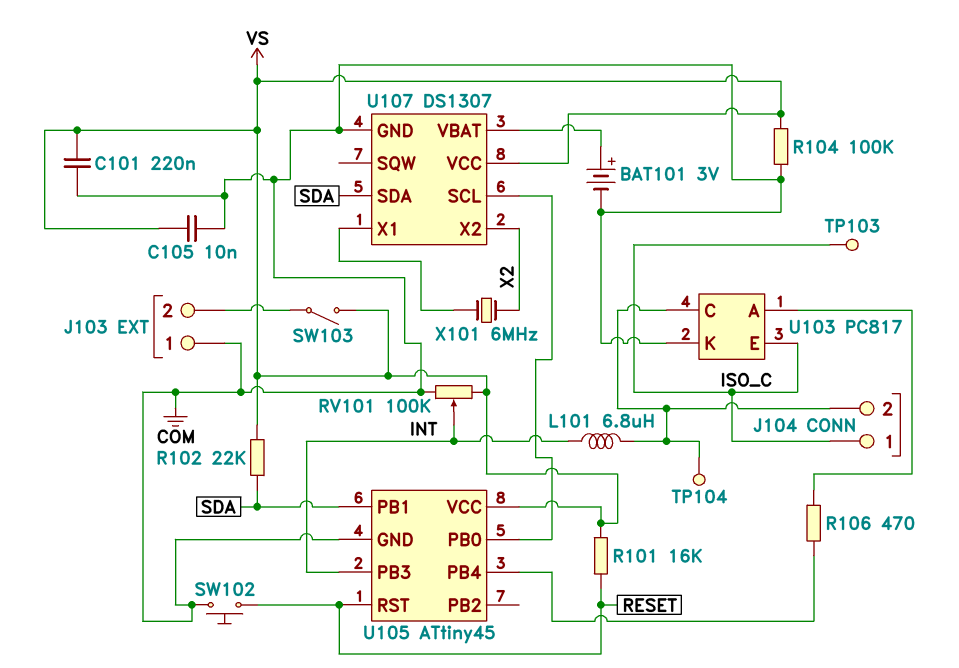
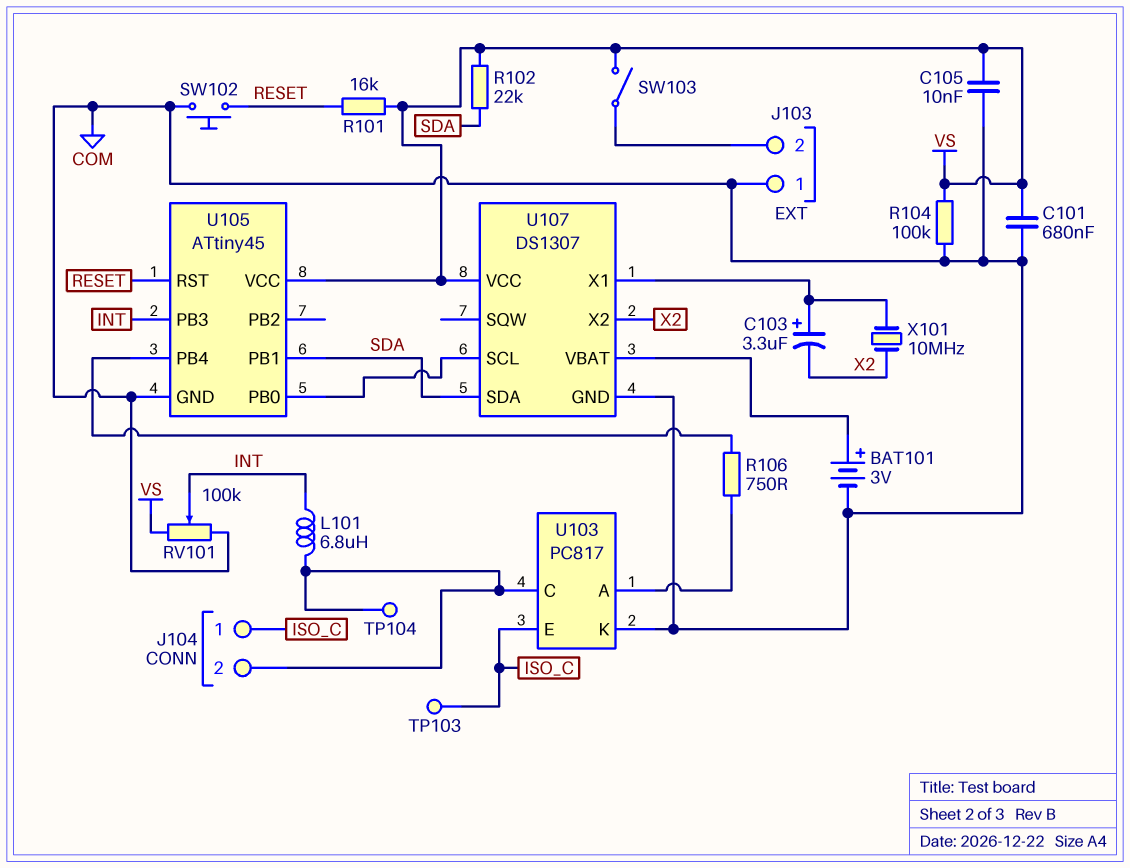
C101: 220nF (COM, VS) -> 680nF (COM, VS)
C103: none -> 3.3uF (plus U107/X1, minus X2)
R106: 470 (U103/A, U105/PB4) -> 750 (U103/A, U105/PB4)
X101: 6MHz (U107/X1, X2) -> 10MHz (U107/X1, X2)

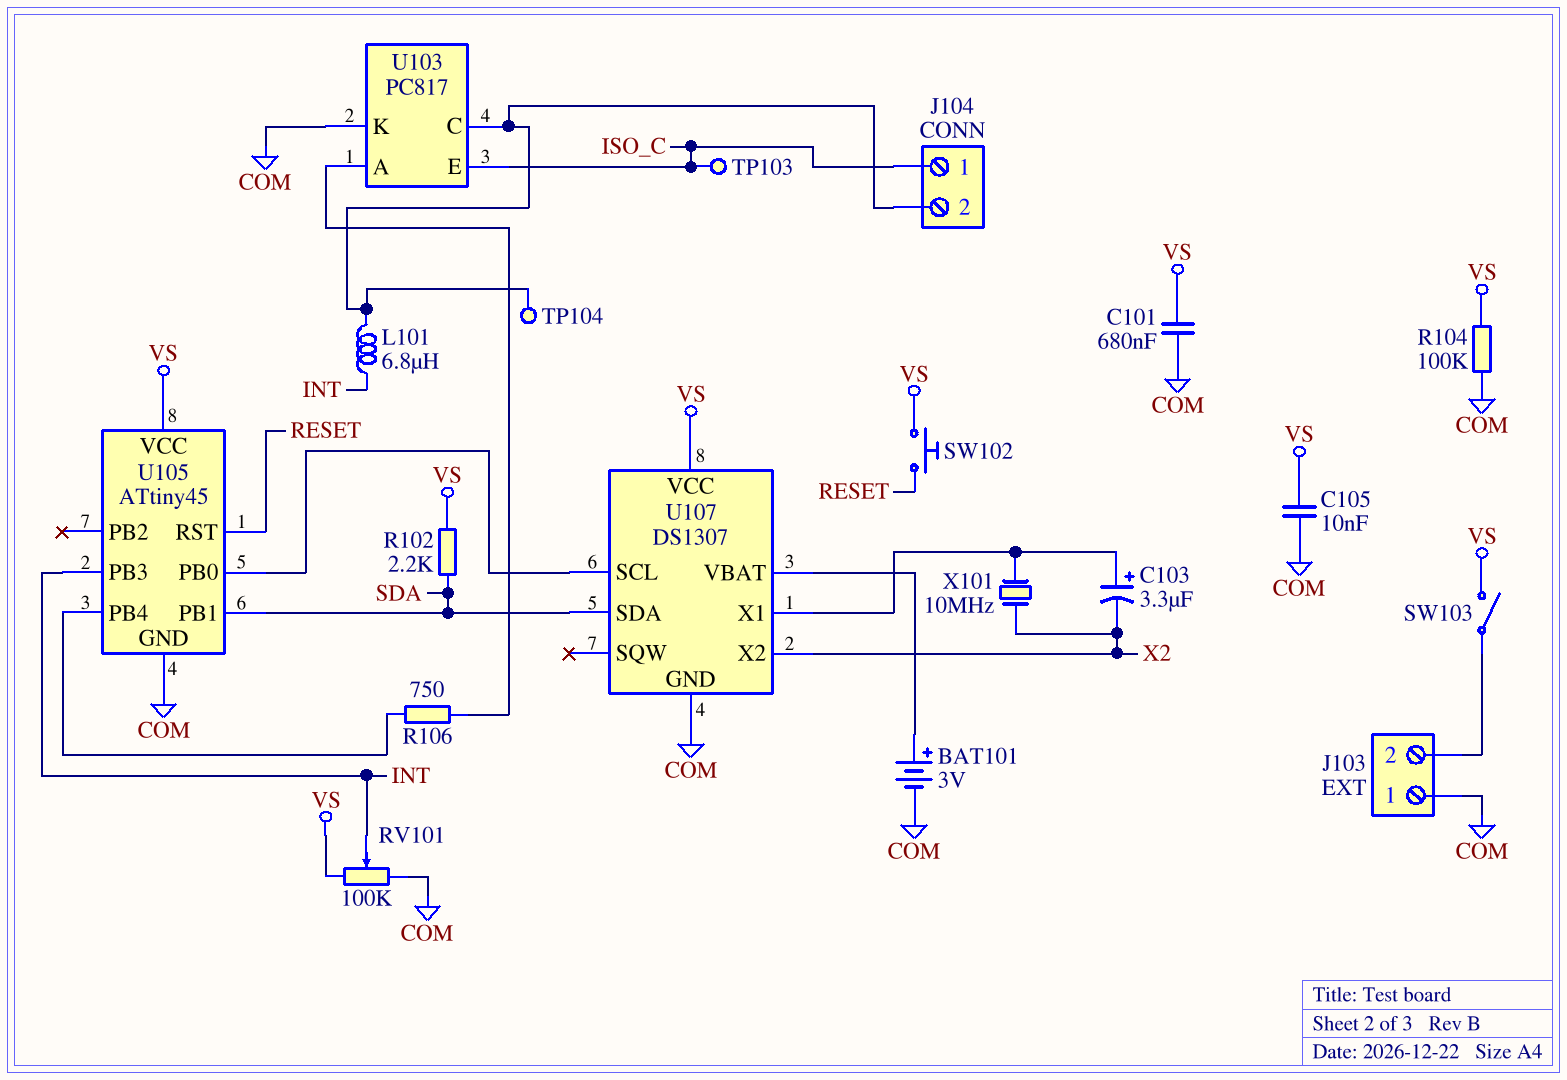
R101: 16k (RESET, VS) -> none
R102: 22k (SDA, VS) -> 2.2k (SDA, VS)
SW102: button (COM, RESET) -> button (RESET, VS)

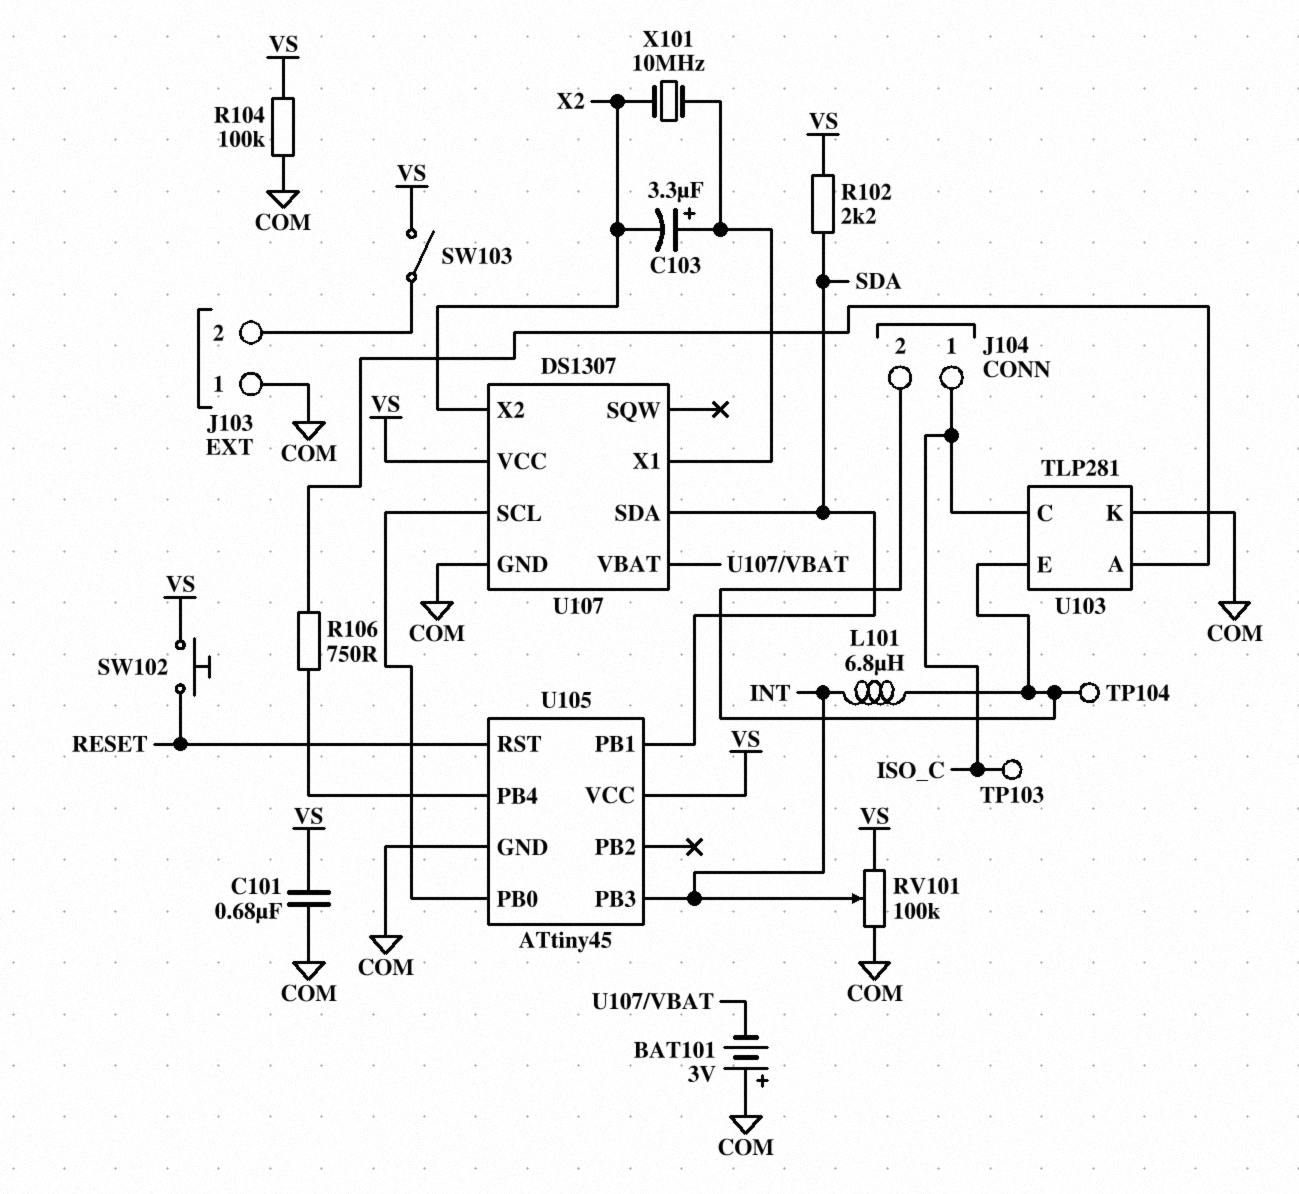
BAT101: 3V (plus U107/VBAT, minus COM) -> 3V (plus COM, minus U107/VBAT)
C105: 10nF (COM, VS) -> none
U103: PC817 -> TLP281
U103 pin C: J104/2 -> ISO_C
U103 pin E: ISO_C -> J104/2

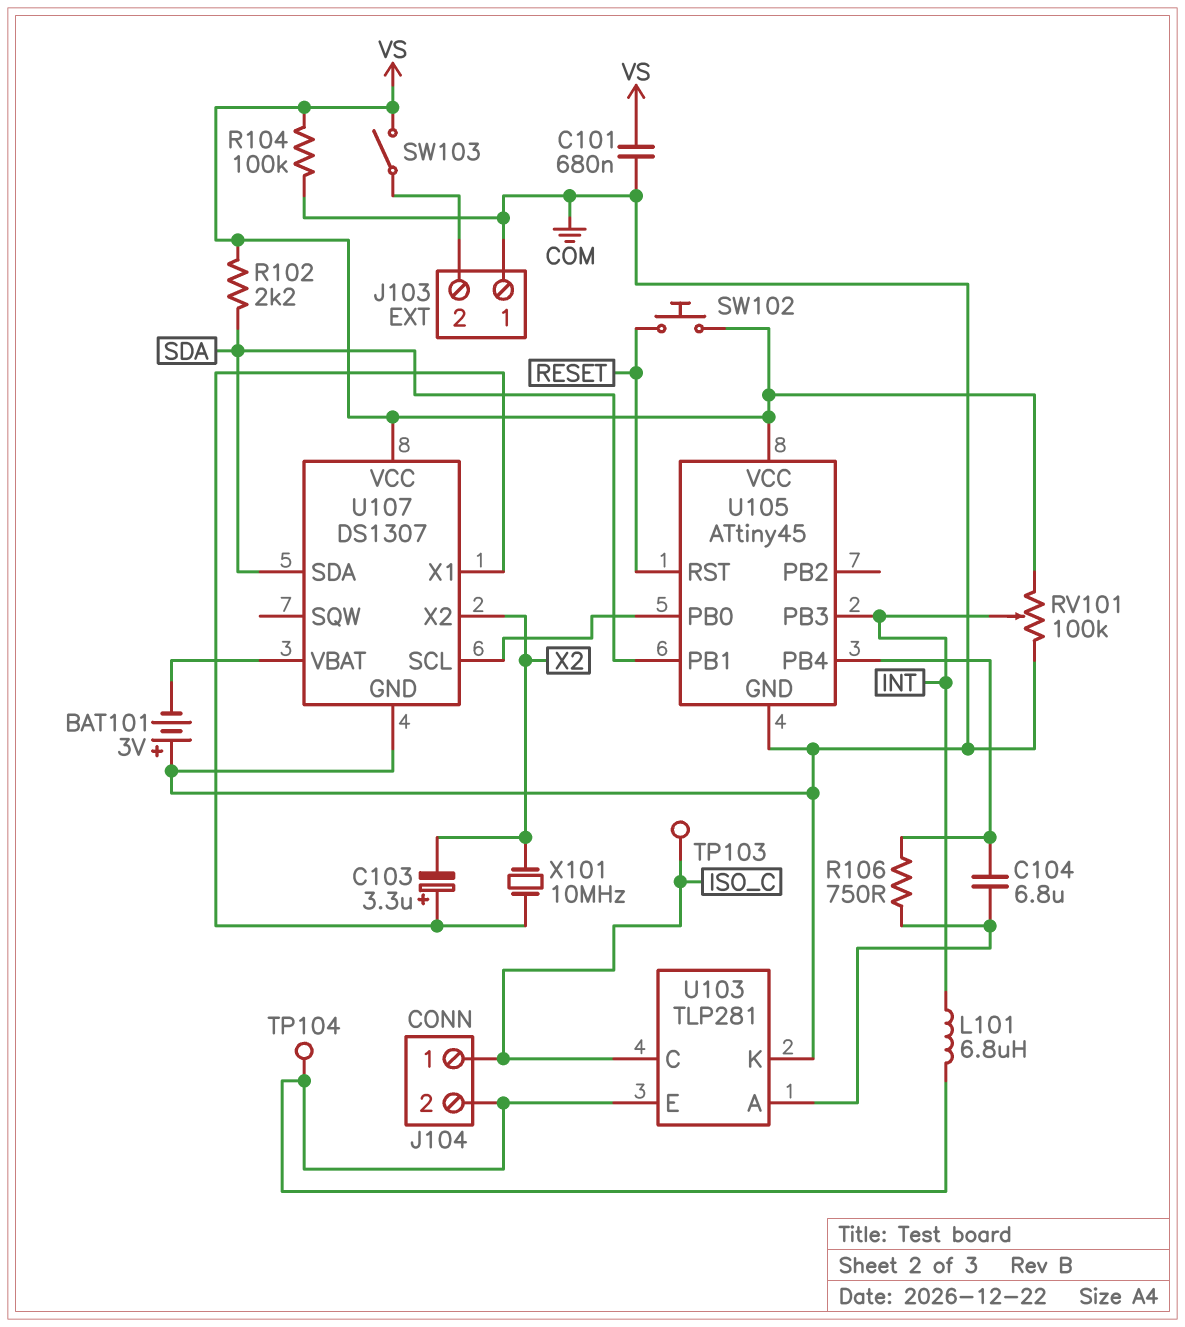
C104: none -> 6.8uF (U103/A, U105/PB4)

